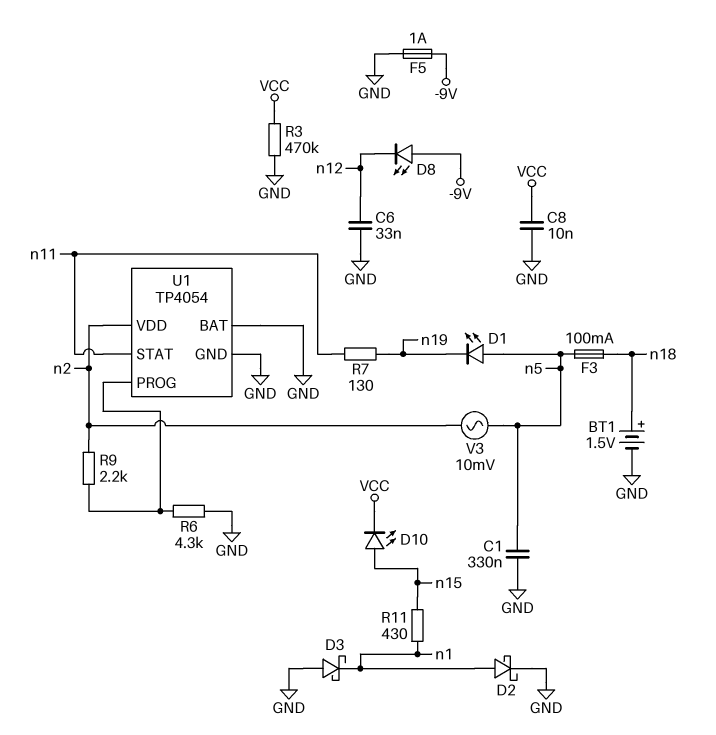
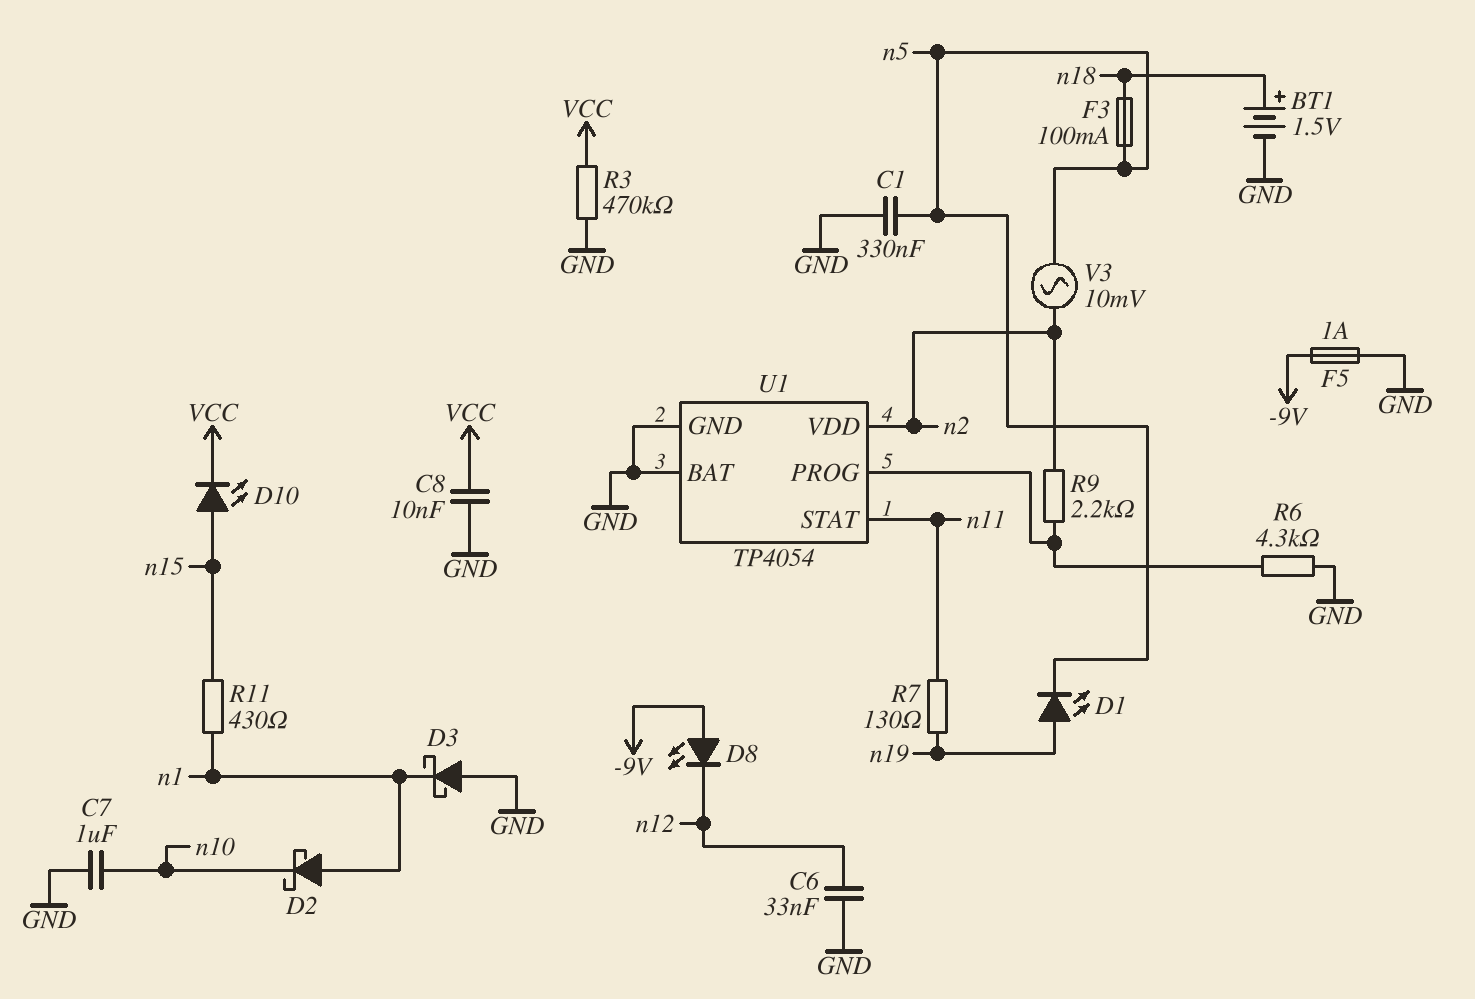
C7: none -> 1uF (GND, n10)
D1: LED (A n5, K n19) -> LED (A n19, K n5)
D2: schottky (A n1, K GND) -> schottky (A n1, K n10)

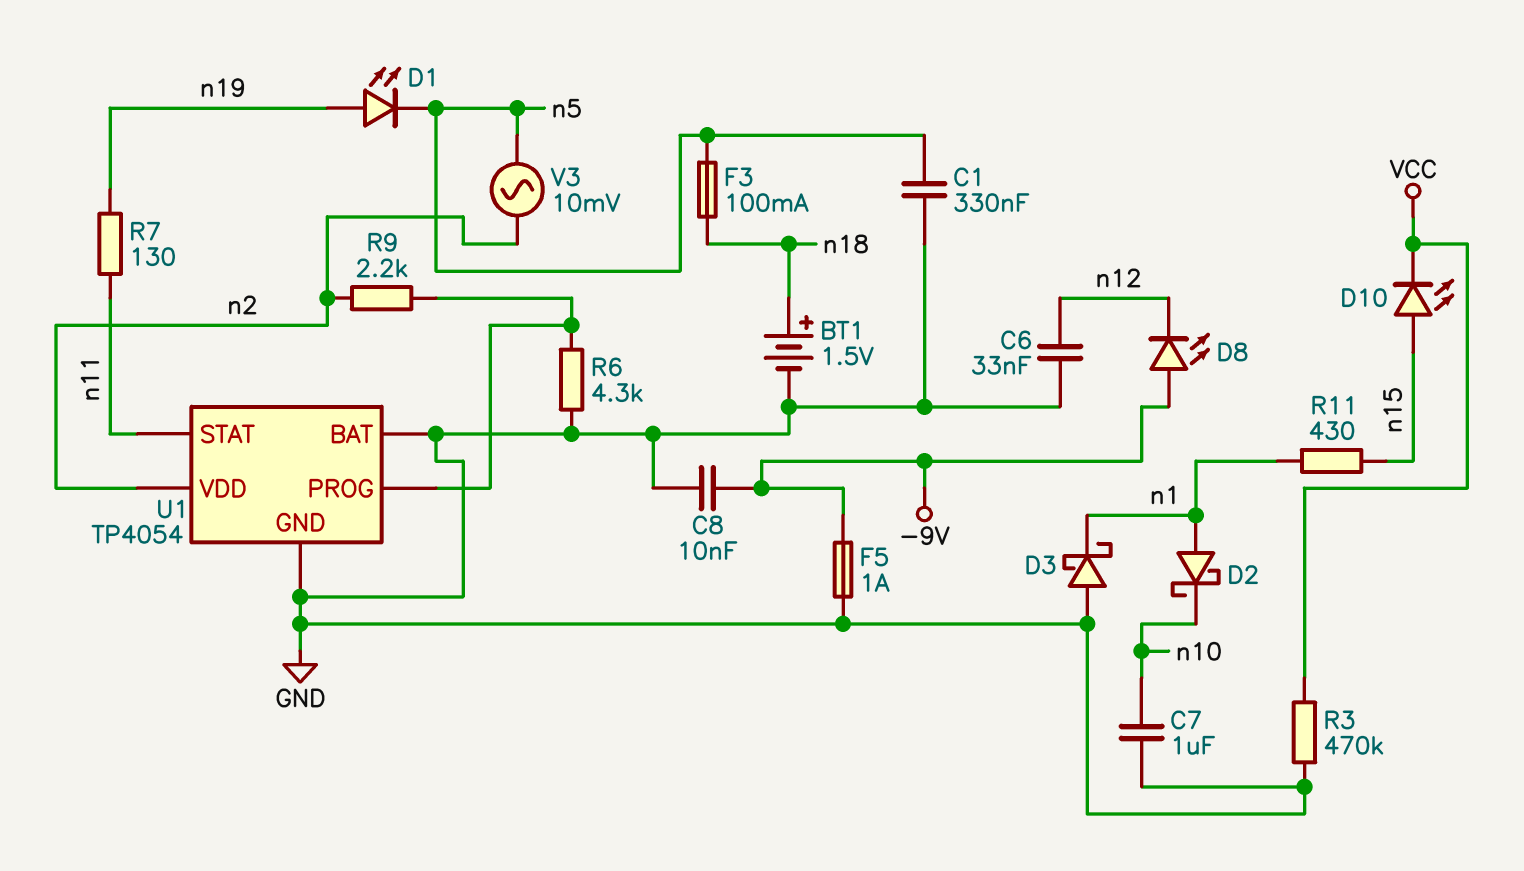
C8: 10nF (GND, VCC) -> 10nF (-9V, GND)

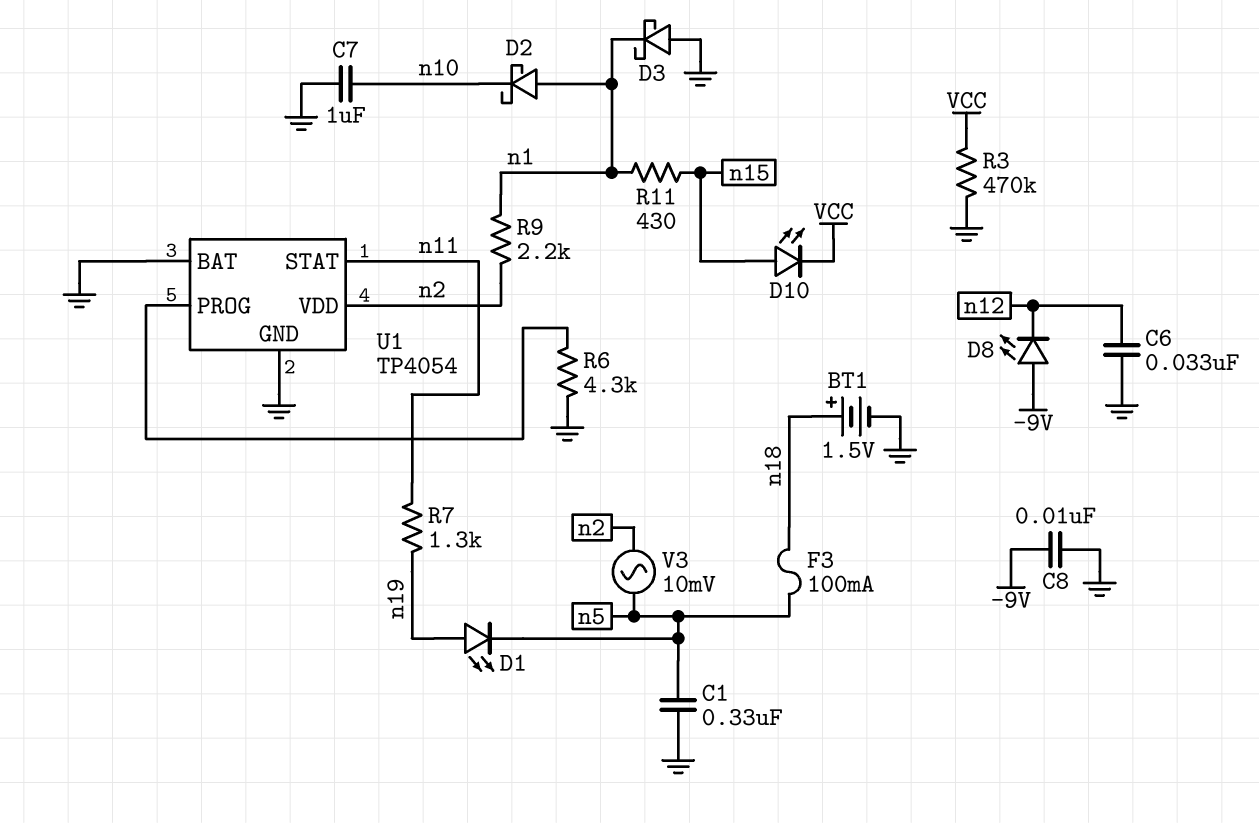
F5: 1A (-9V, GND) -> none
R7: 130 (n11, n19) -> 1.3k (n11, n19)
R9: 2.2k (U1/PROG, n2) -> 2.2k (n1, n2)

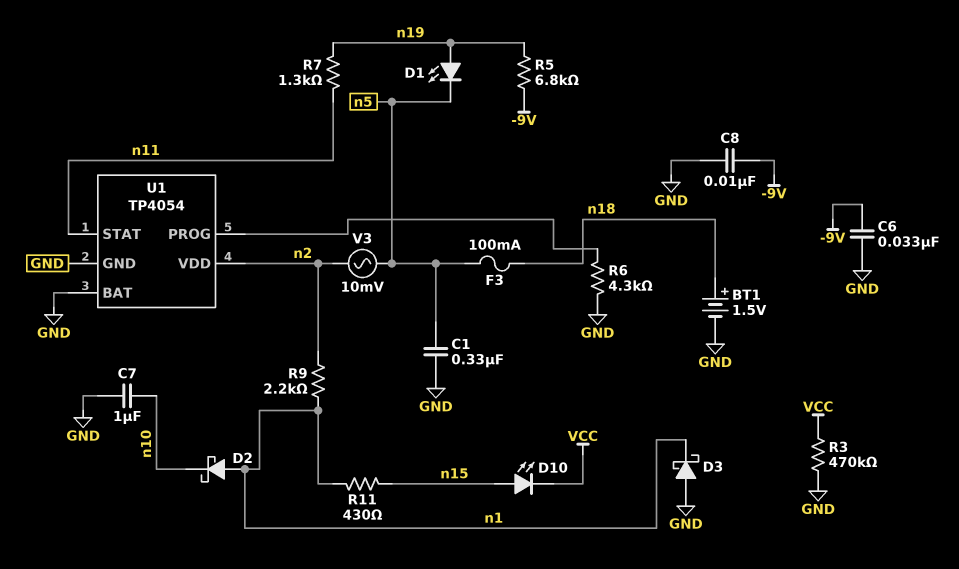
C6: 33nF (GND, n12) -> 33nF (-9V, GND)
D8: LED (A -9V, K n12) -> none
R5: none -> 6.8k (-9V, n19)

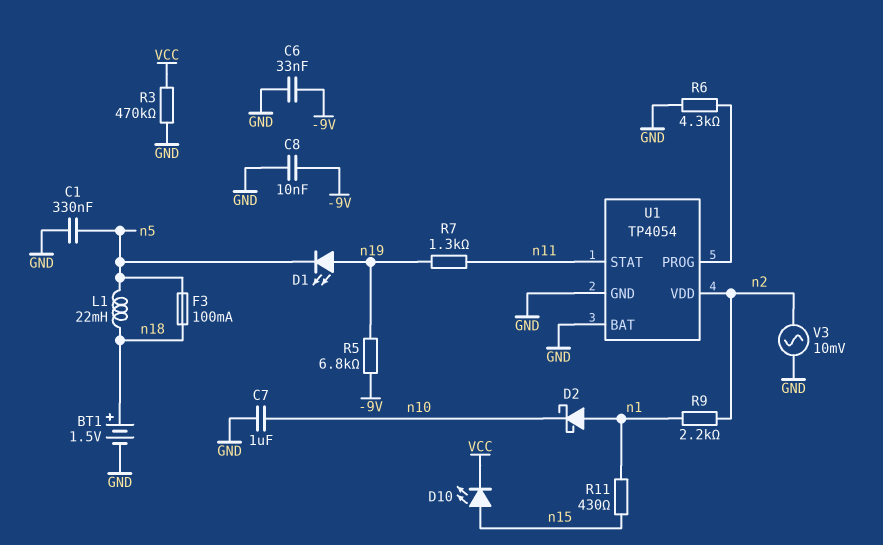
D3: schottky (A GND, K n1) -> none
L1: none -> 22mH (n5, n18)
V3: AC 10mV (n2, n5) -> AC 10mV (GND, n2)

